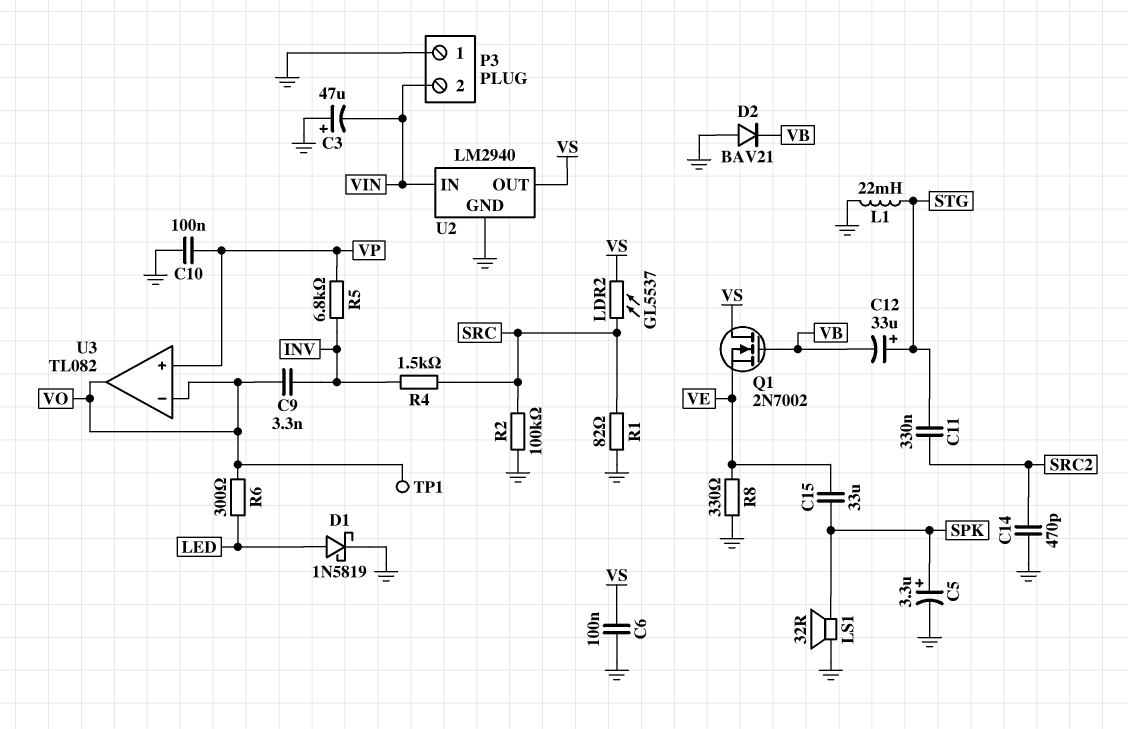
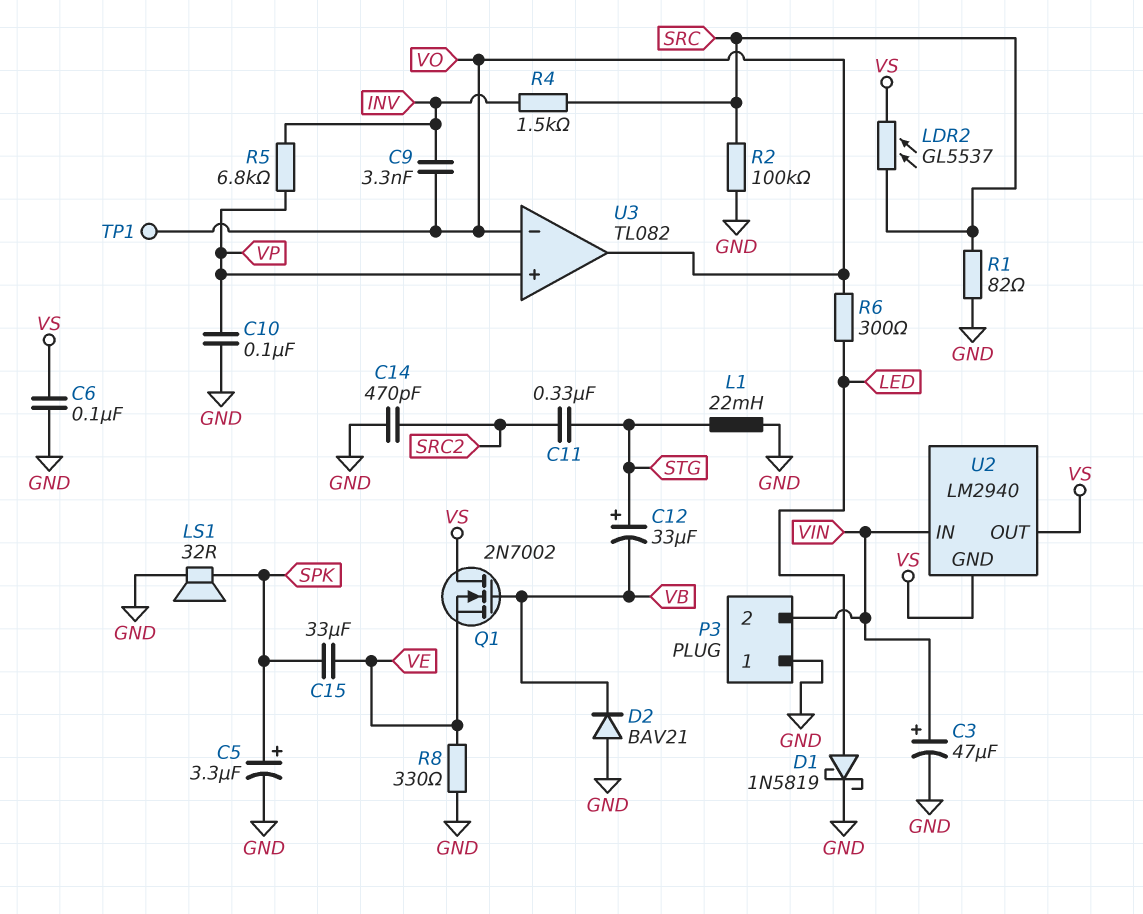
C3: 47uF (plus GND, minus VIN) -> 47uF (plus VIN, minus GND)
U2 pin GND: GND -> VS

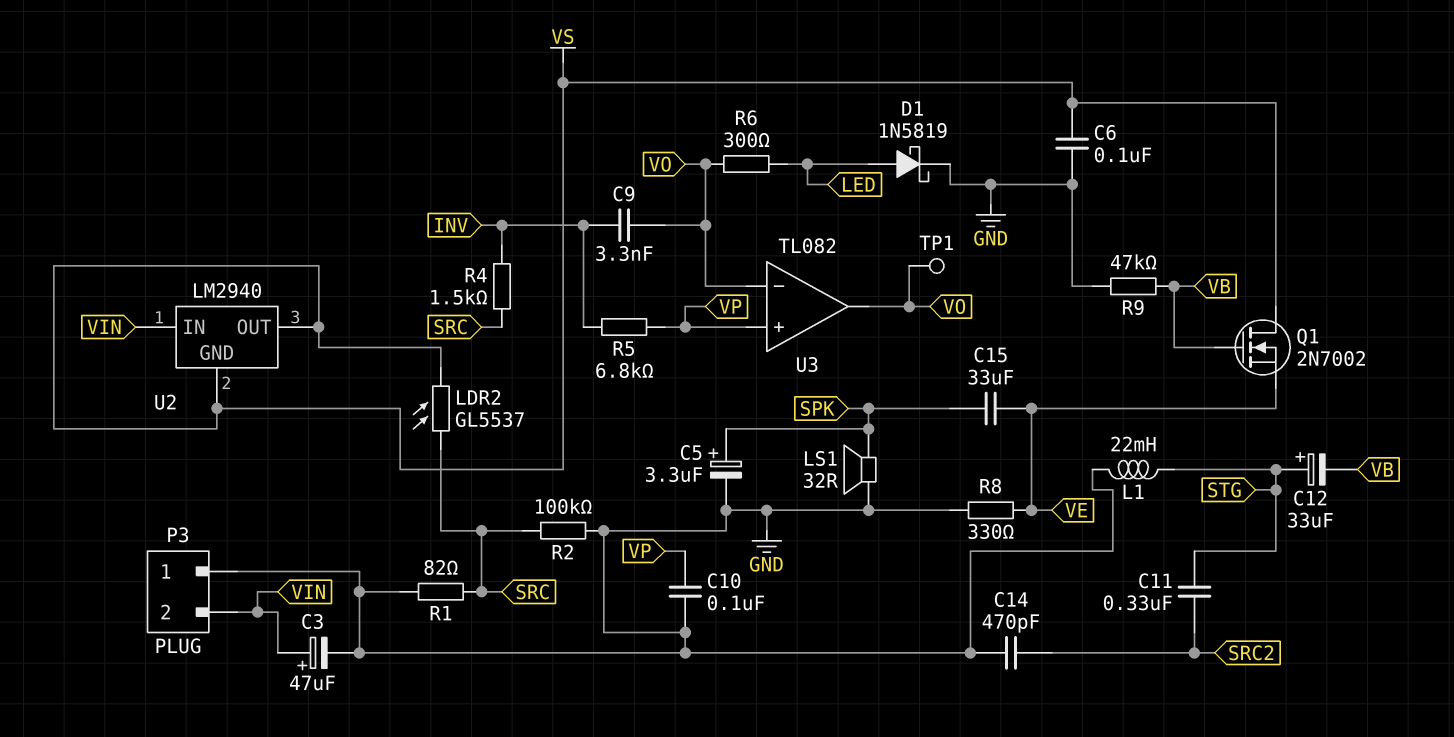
D2: diode BAV21 (A GND, K VB) -> none
R9: none -> 47k (GND, VB)

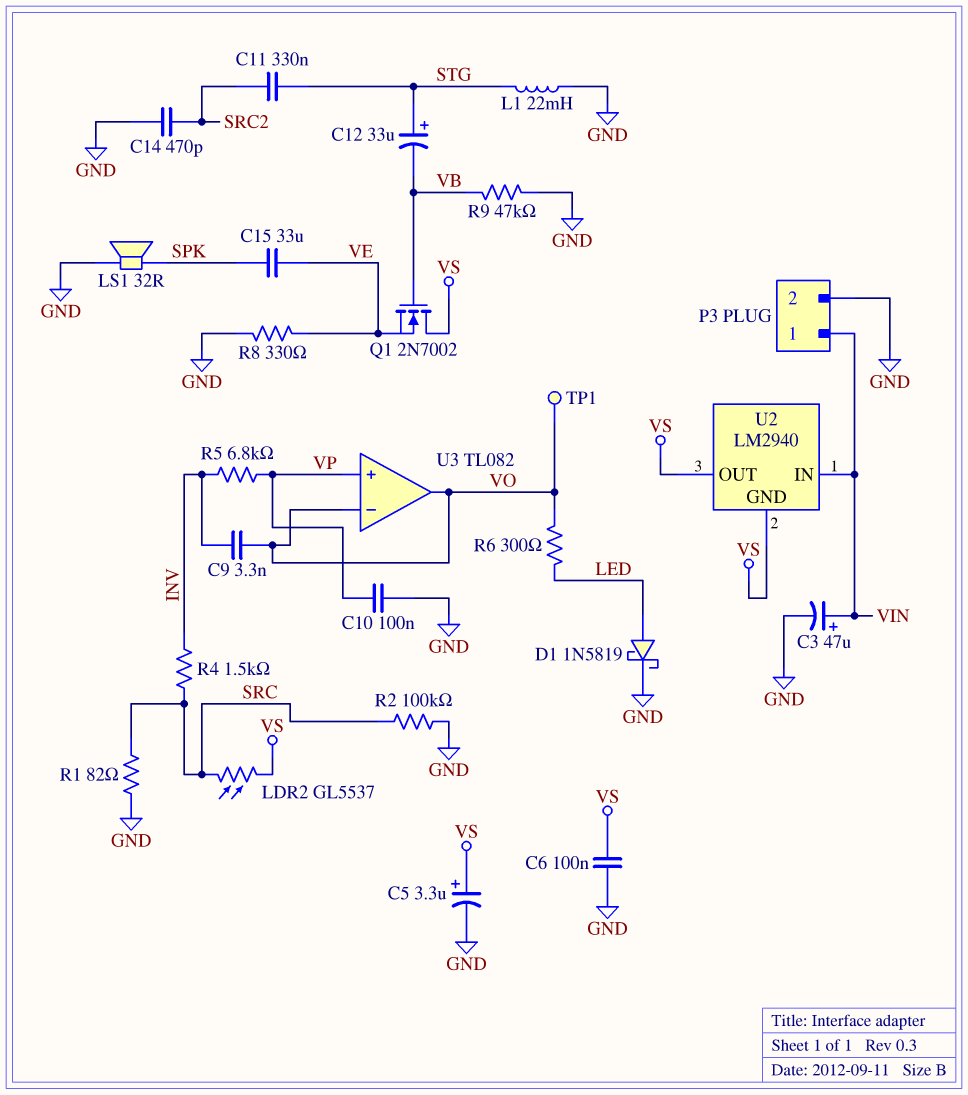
C5: 3.3uF (plus SPK, minus GND) -> 3.3uF (plus VS, minus GND)
P3 pin 1: GND -> VIN
P3 pin 2: VIN -> GND

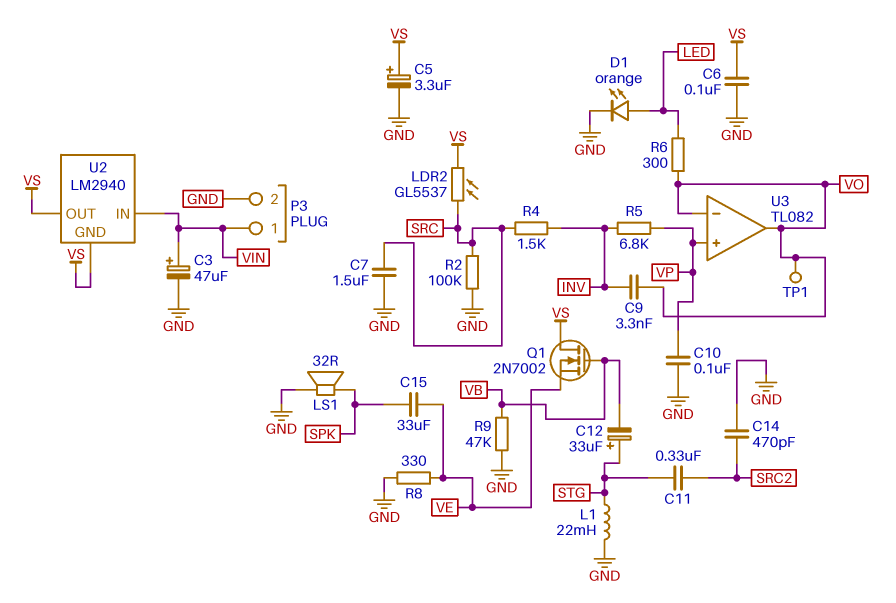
C7: none -> 1.5uF (GND, SRC)
D1: schottky 1N5819 (A LED, K GND) -> LED orange (A LED, K GND)
R1: 82 (GND, SRC) -> none

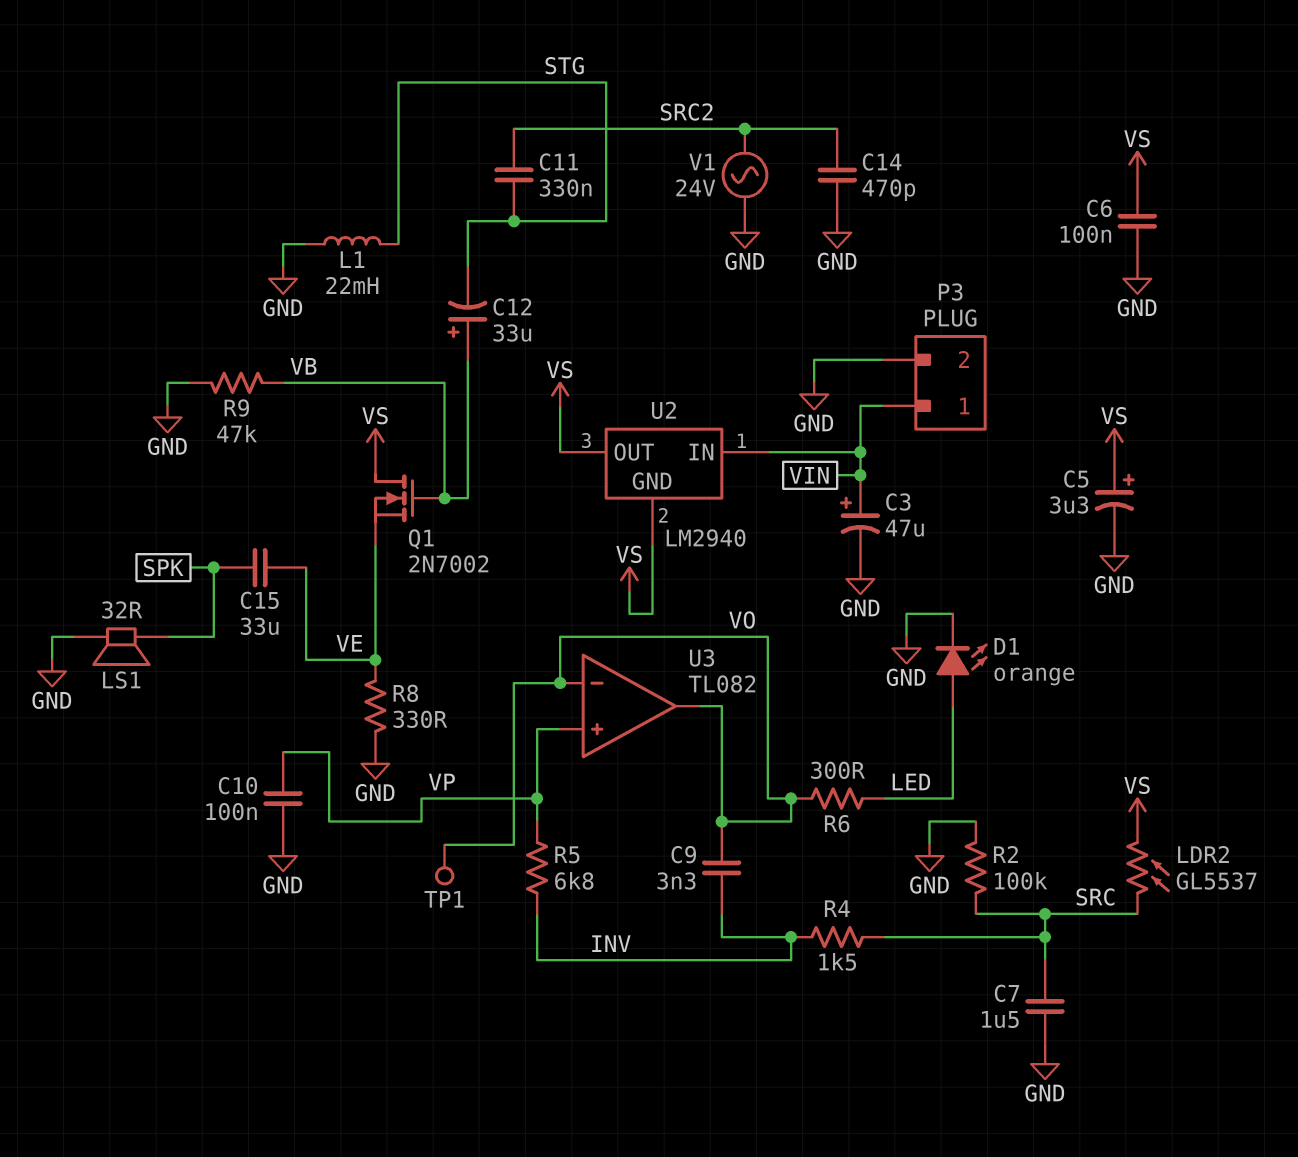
C12: 33uF (plus STG, minus VB) -> 33uF (plus VB, minus STG)
V1: none -> AC 24V (GND, SRC2)

